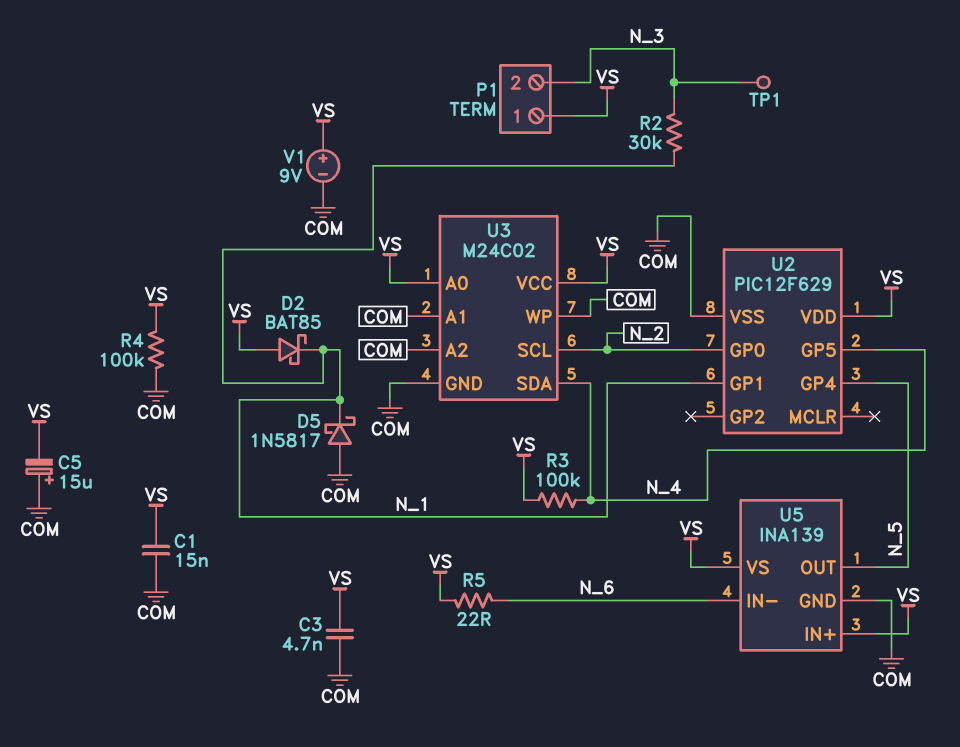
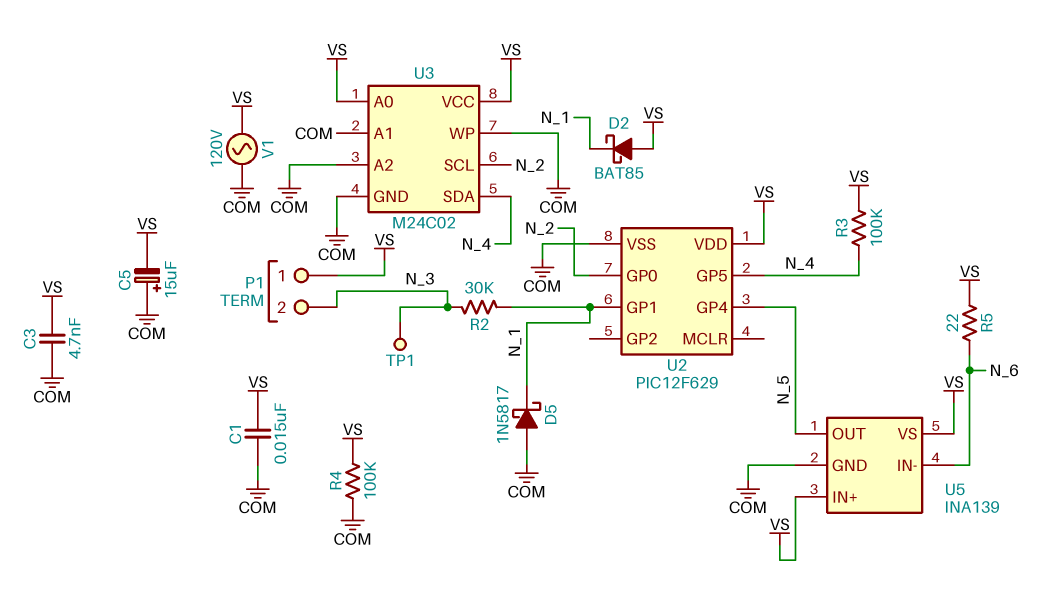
V1: 9V (plus VS, minus COM) -> AC 120V (COM, VS)

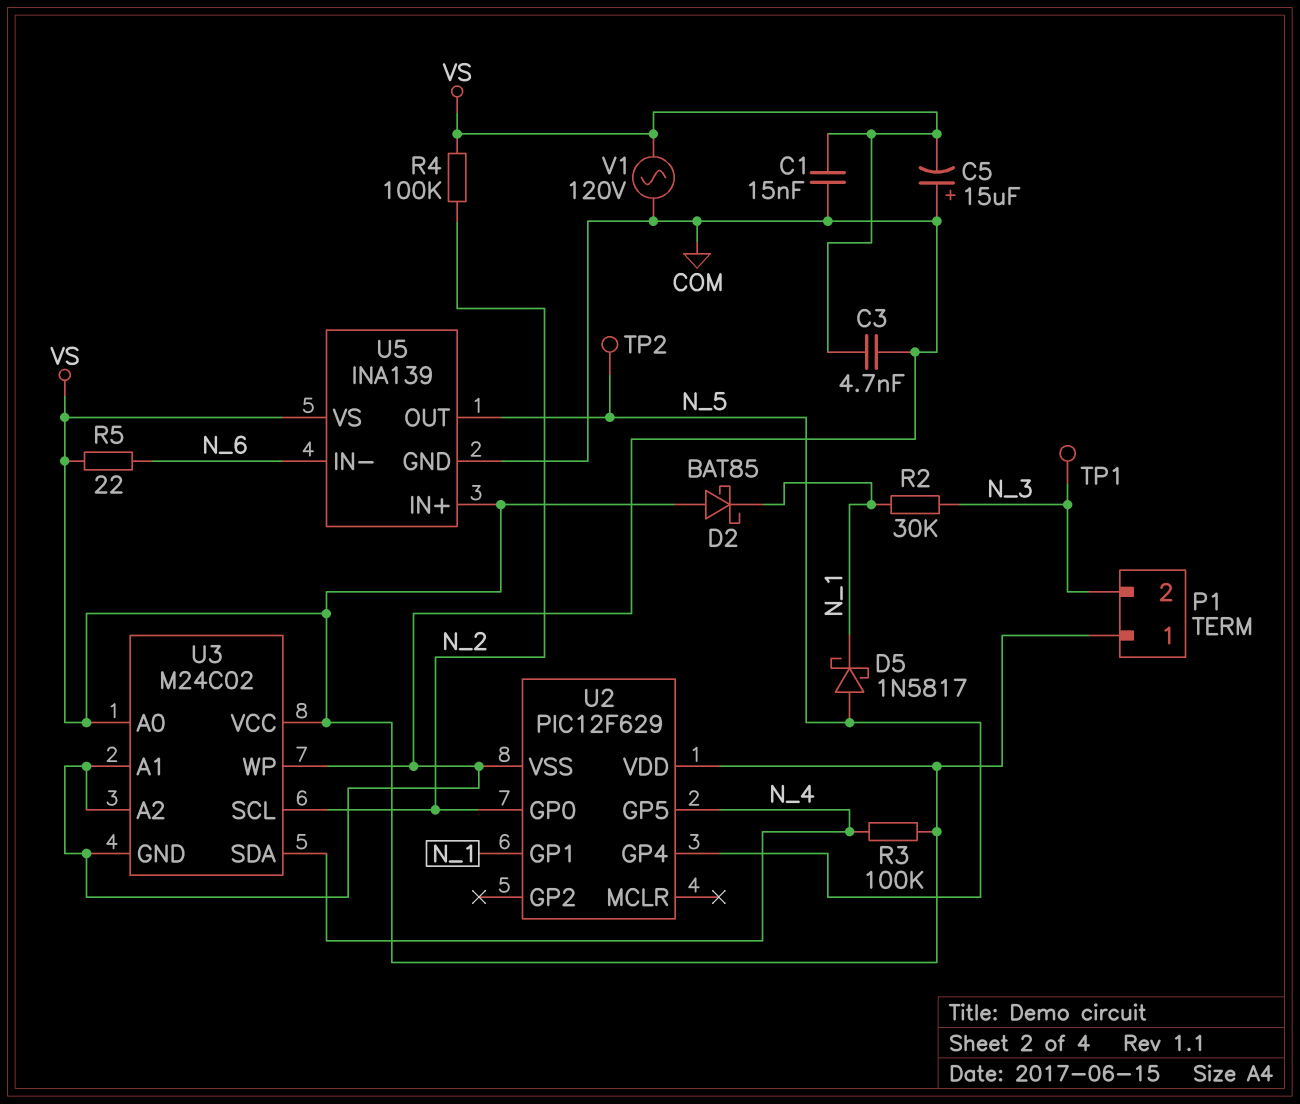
D5: schottky 1N5817 (A COM, K N_1) -> schottky 1N5817 (A N_5, K N_1)
R4: 100k (COM, VS) -> 100k (N_2, VS)
TP2: none -> test point (N_5)

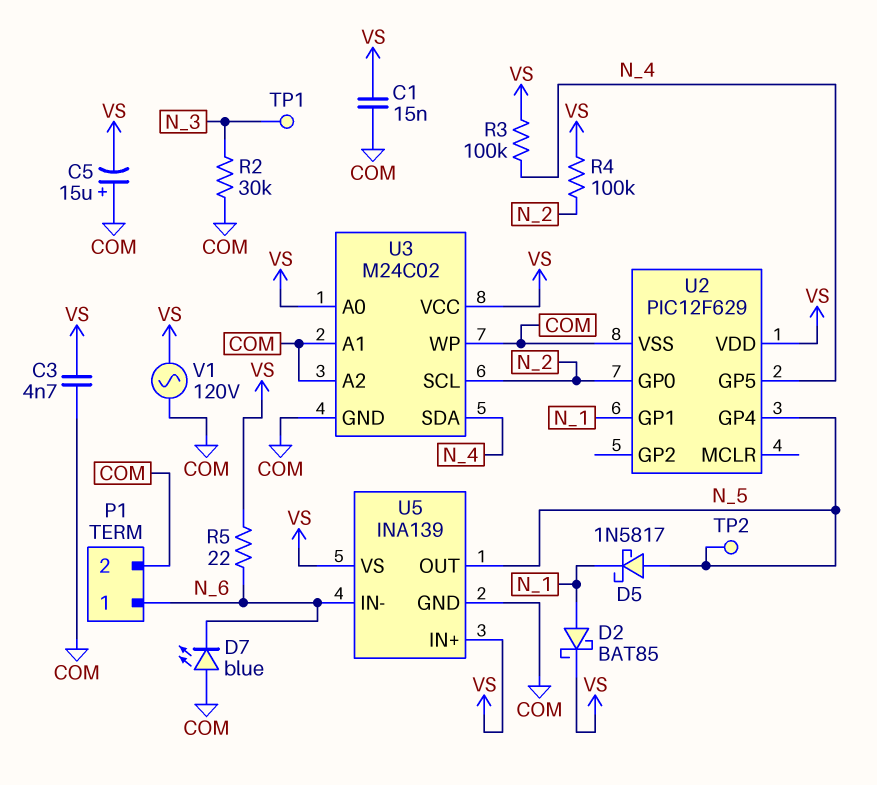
D2: schottky BAT85 (A VS, K N_1) -> schottky BAT85 (A N_1, K VS)
D7: none -> LED blue (A COM, K N_6)
P1 pin 1: VS -> N_6
P1 pin 2: N_3 -> COM
R2: 30k (N_1, N_3) -> 30k (COM, N_3)

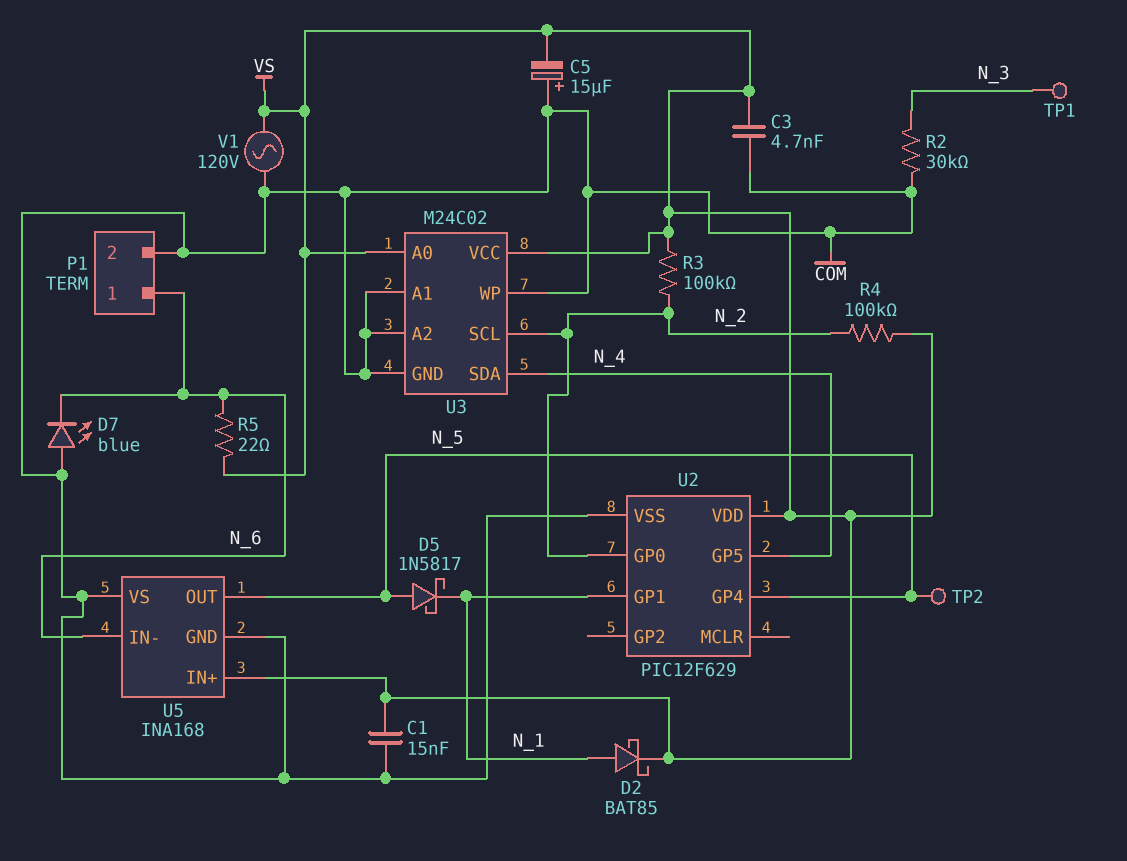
R3: 100k (N_4, VS) -> 100k (N_2, VS)
U5: INA139 -> INA168
U5 pin VS: VS -> COM

